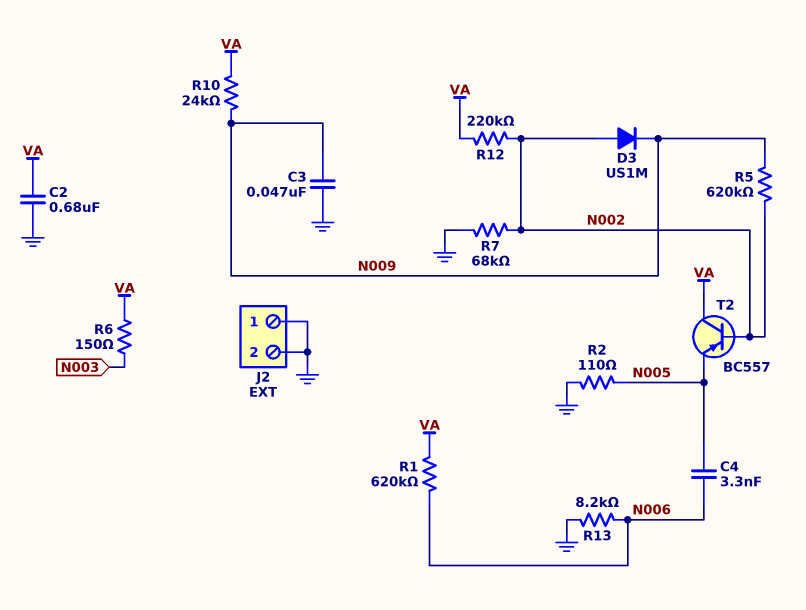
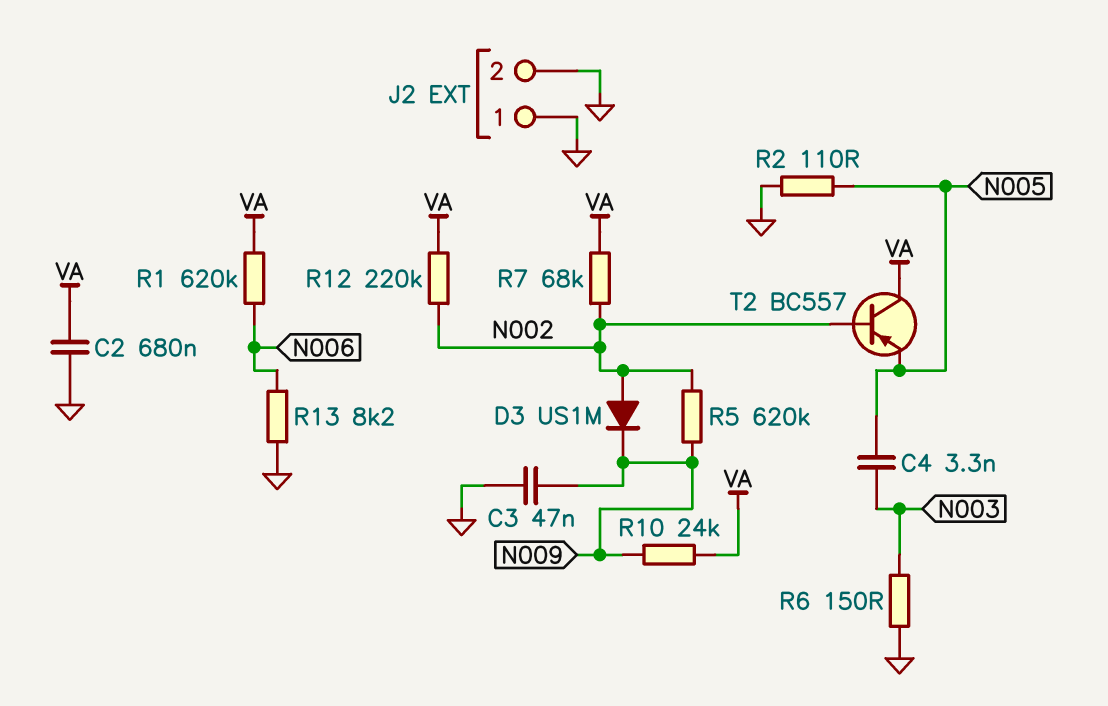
C4: 3.3nF (N005, N006) -> 3.3nF (N003, N005)
R6: 150 (N003, VA) -> 150 (GND, N003)
R7: 68k (GND, N002) -> 68k (N002, VA)

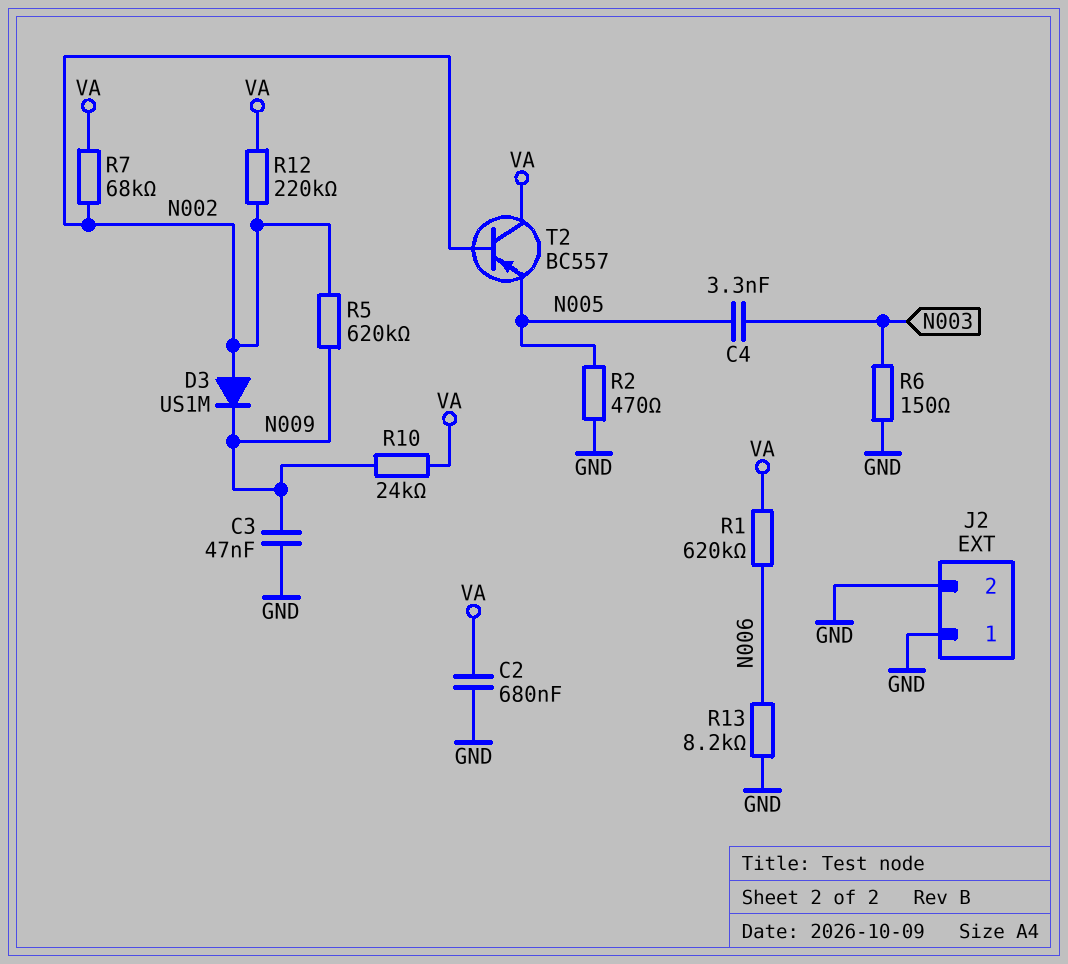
R2: 110 (GND, N005) -> 470 (GND, N005)

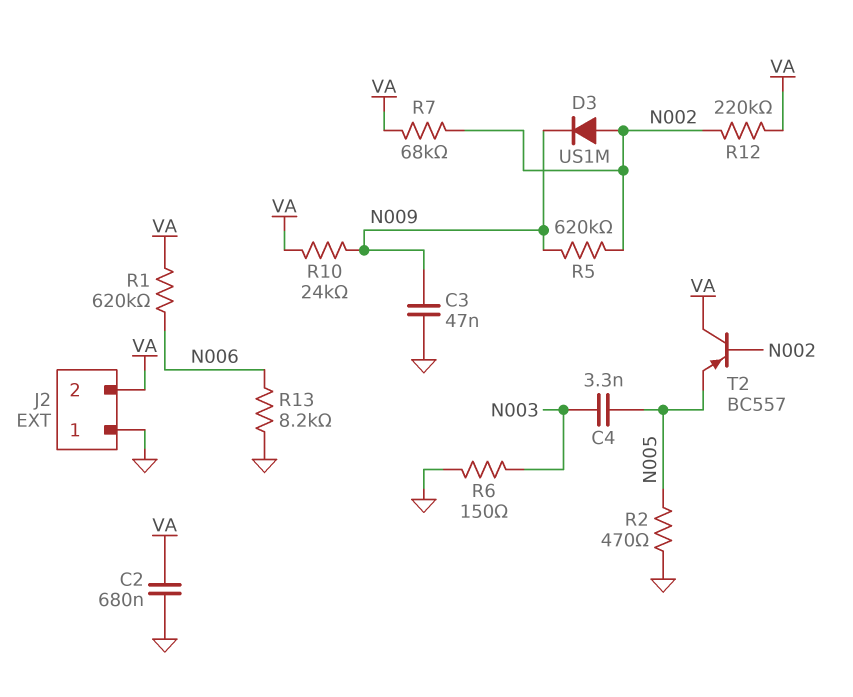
J2 pin 2: GND -> VA

